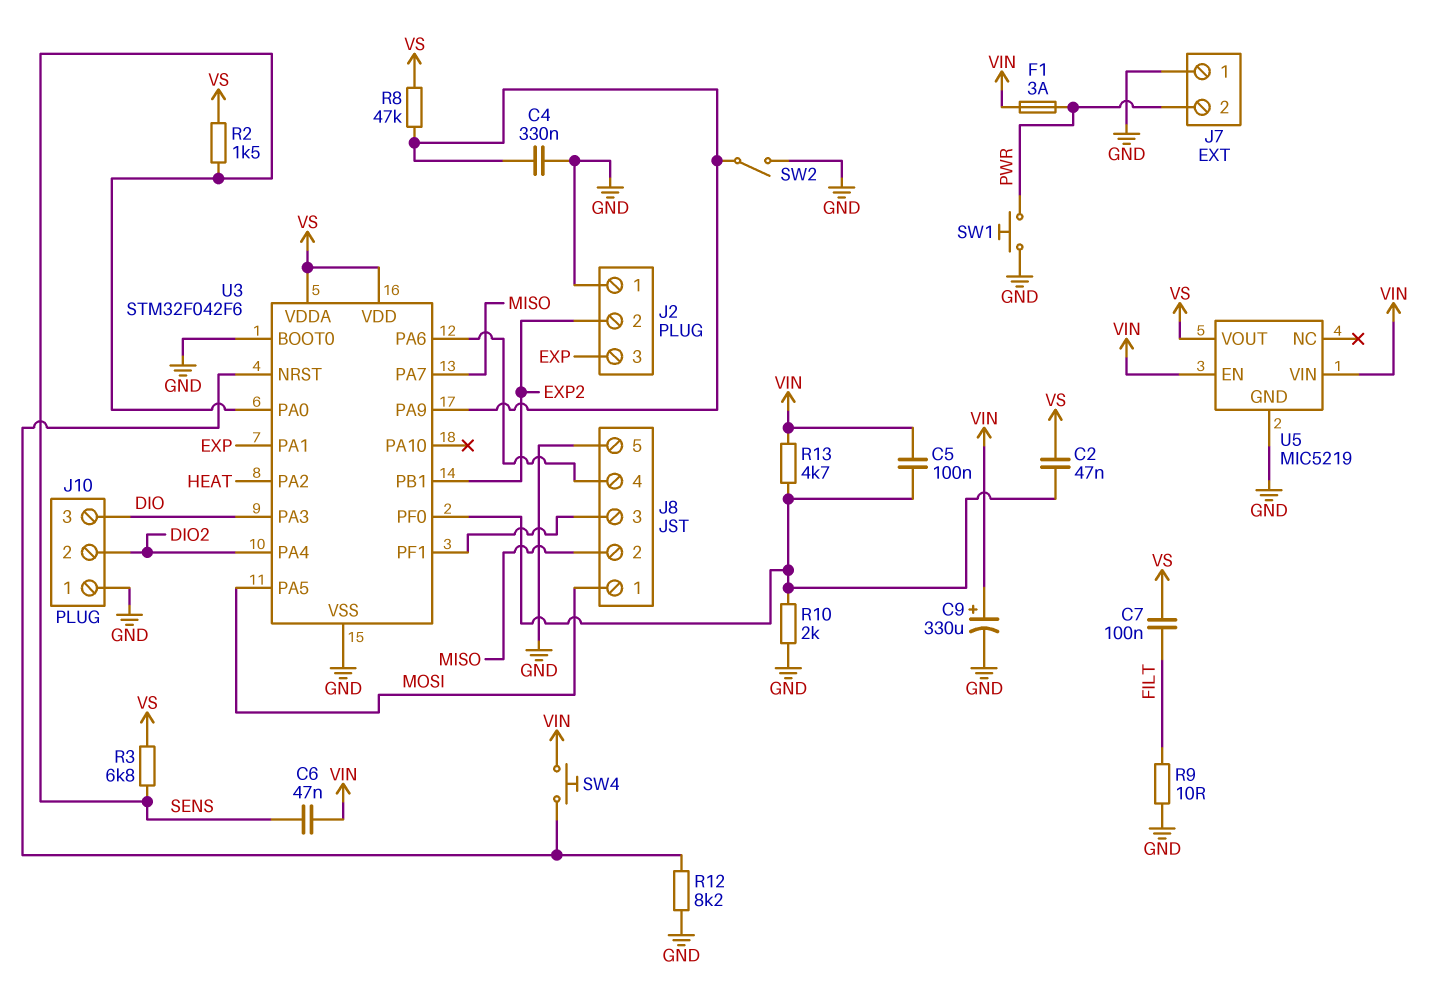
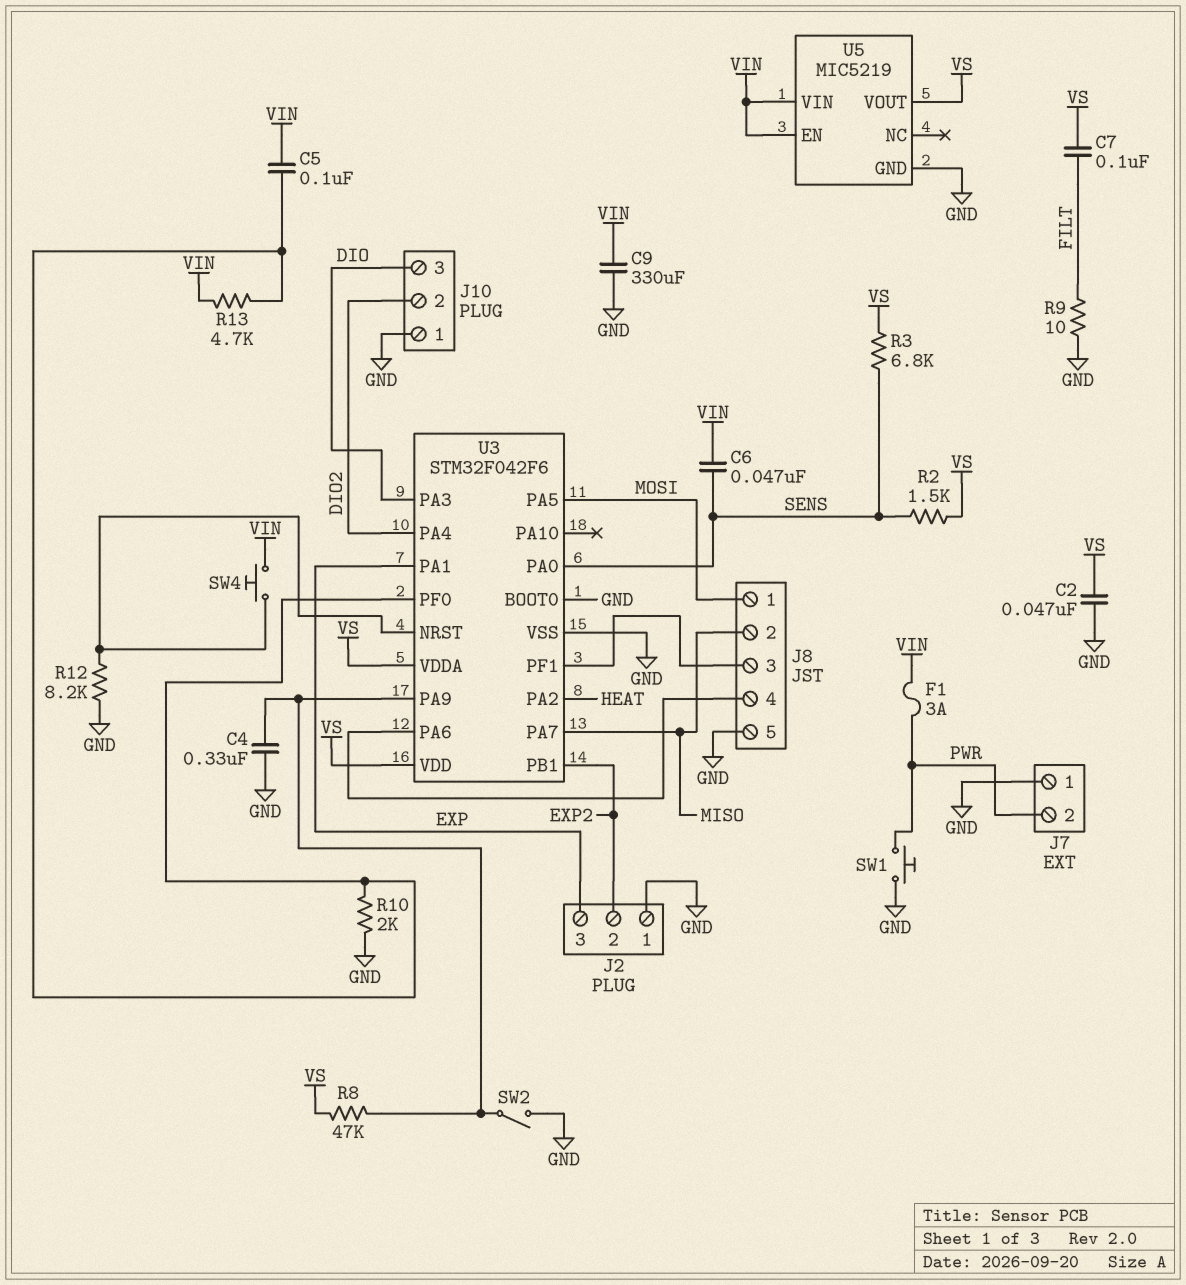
C2: 47nF (U3/PF0, VS) -> 47nF (GND, VS)
C9: 330uF (plus VIN, minus GND) -> 330uF (GND, VIN)

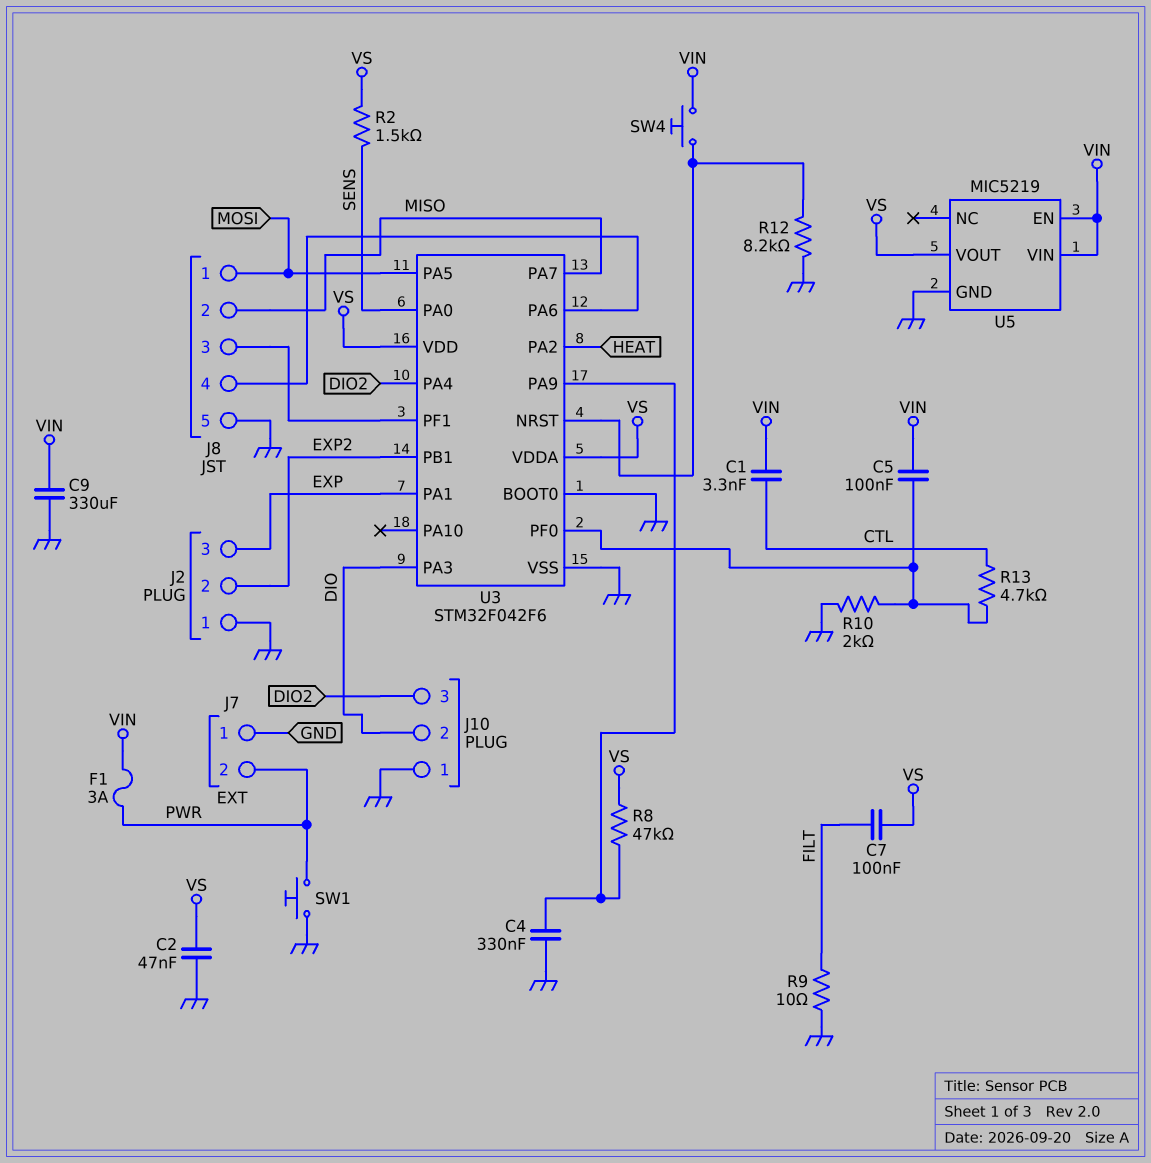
C1: none -> 3.3nF (CTL, VIN)
C6: 47nF (SENS, VIN) -> none
J10 pin 2: DIO2 -> DIO
J10 pin 3: DIO -> DIO2
R3: 6.8k (SENS, VS) -> none
R13: 4.7k (U3/PF0, VIN) -> 4.7k (CTL, U3/PF0)
SW2: switch (GND, U3/PA9) -> none

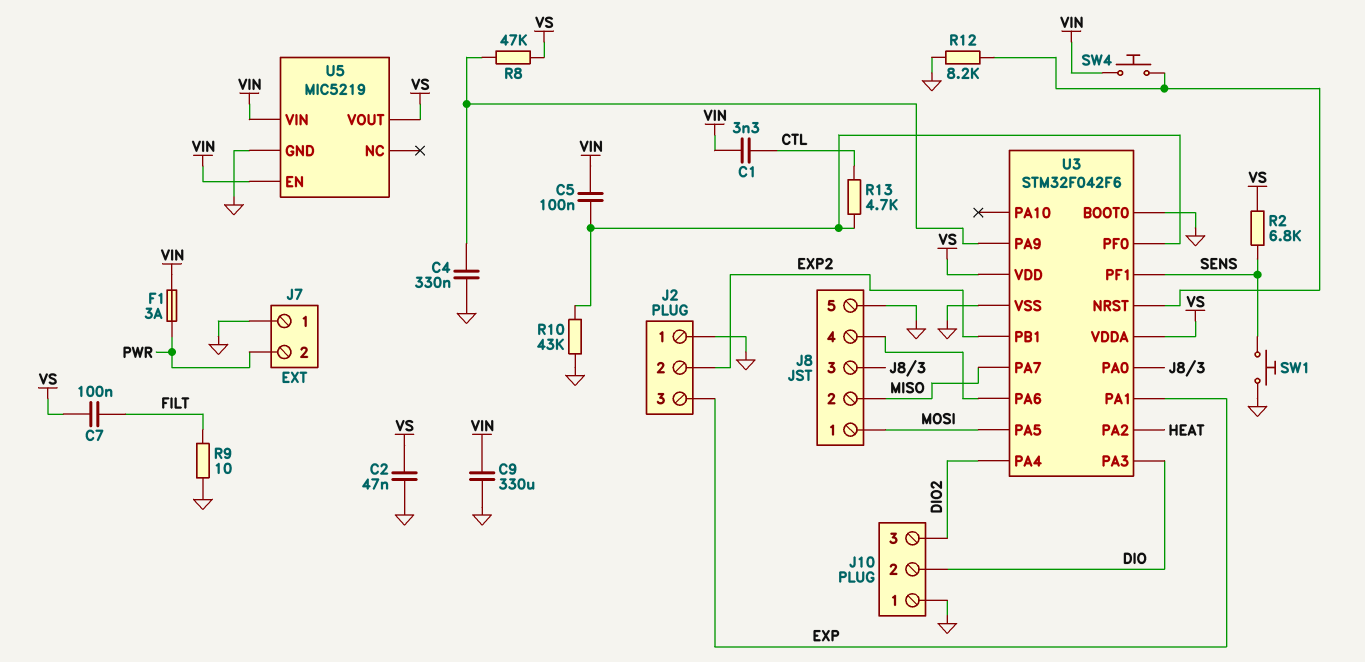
R2: 1.5k (SENS, VS) -> 6.8k (SENS, VS)
R10: 2k (GND, U3/PF0) -> 43k (GND, U3/PF0)
SW1: button (GND, PWR) -> button (GND, SENS)
U3 pin PA0: SENS -> J8/3
U3 pin PF1: J8/3 -> SENS

